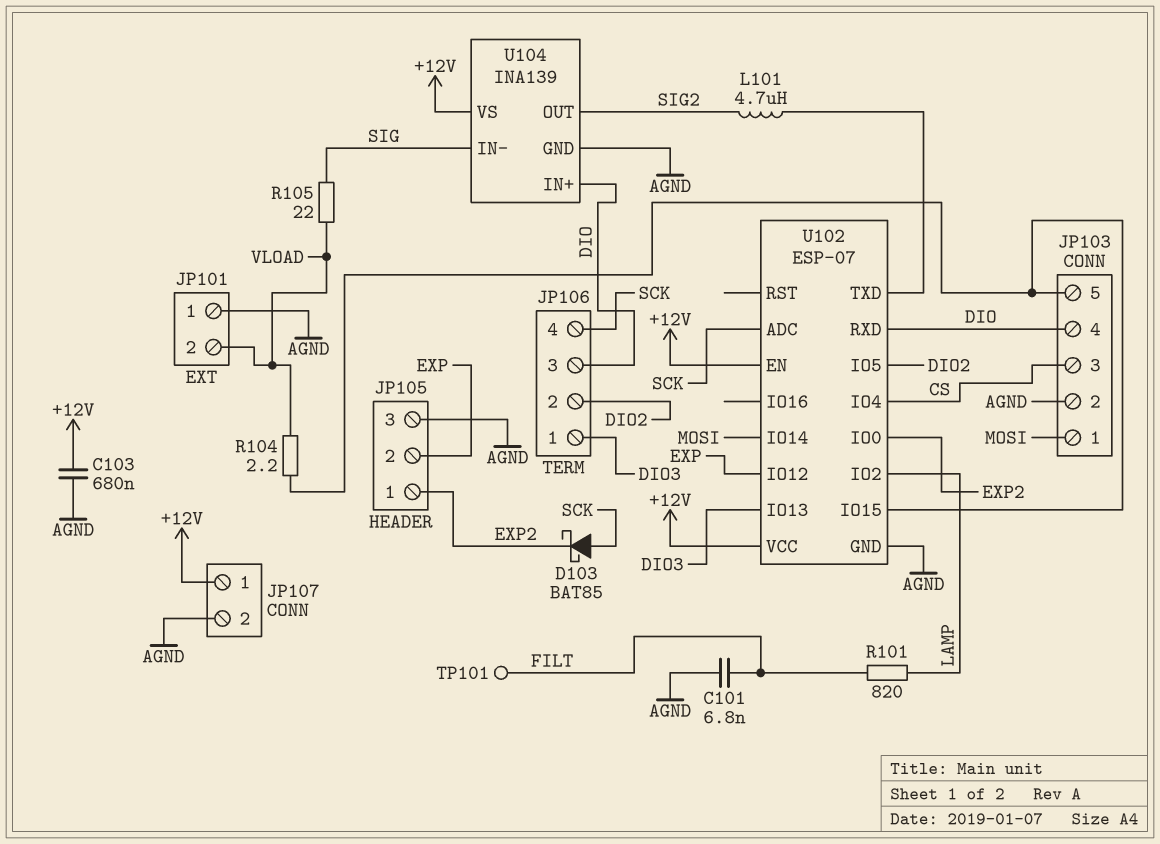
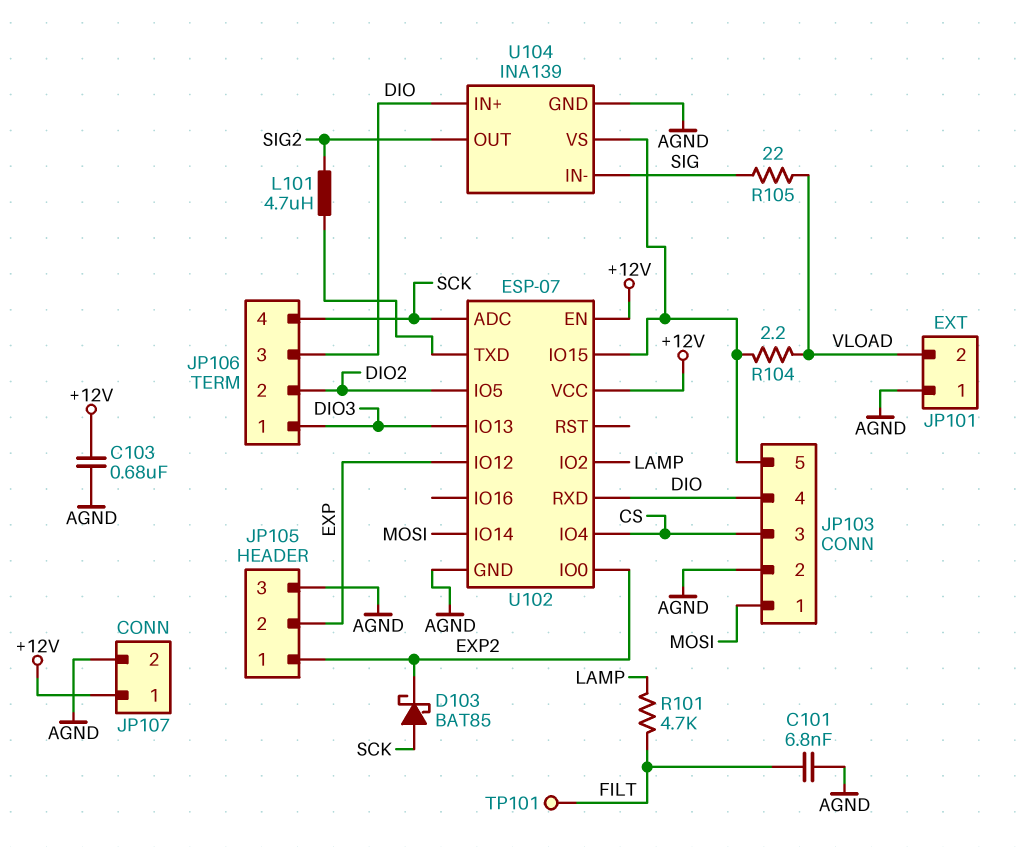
R101: 820 (FILT, LAMP) -> 4.7k (FILT, LAMP)
U104 pin VS: +12V -> JP103/5

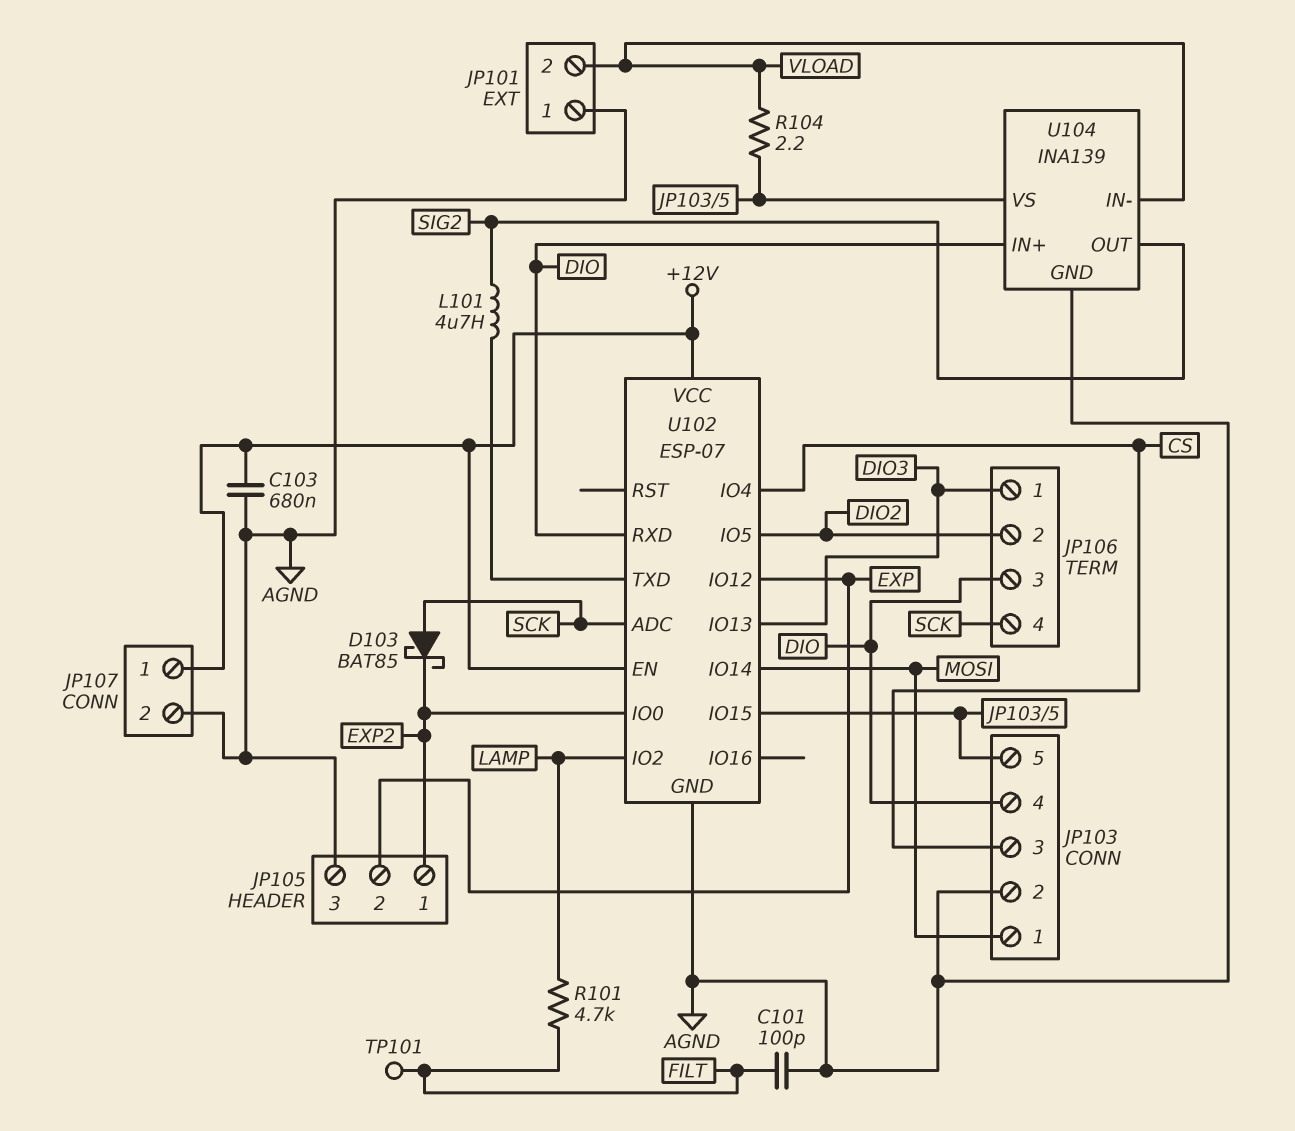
C101: 6.8nF (AGND, FILT) -> 100pF (AGND, FILT)
R105: 22 (SIG, VLOAD) -> none
U104 pin IN-: SIG -> VLOAD

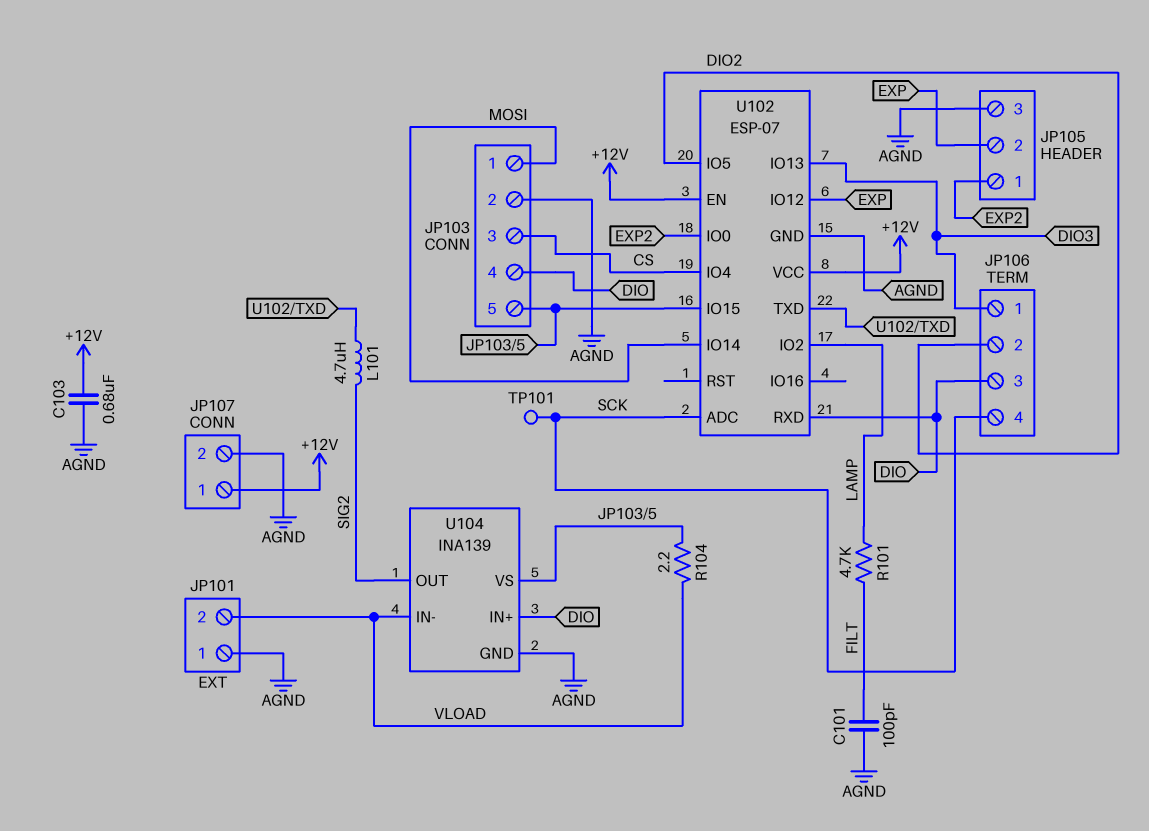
D103: schottky BAT85 (A SCK, K EXP2) -> none
TP101: test point (FILT) -> test point (SCK)

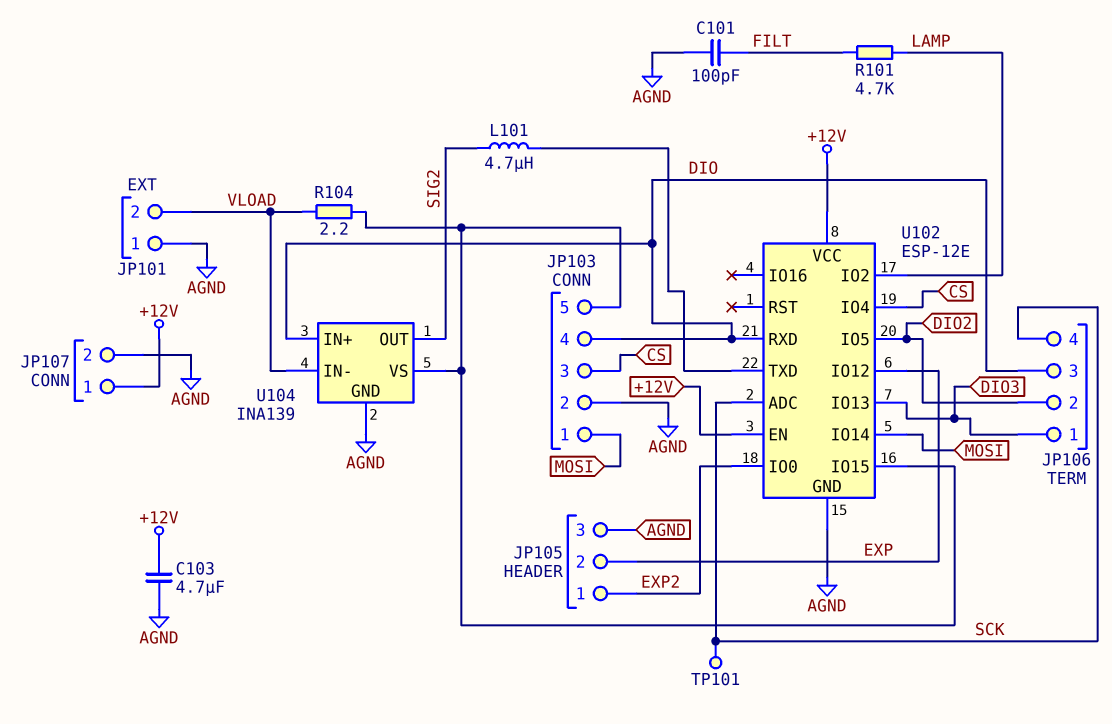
C103: 680nF (+12V, AGND) -> 4.7uF (+12V, AGND)
U102: ESP-07 -> ESP-12E

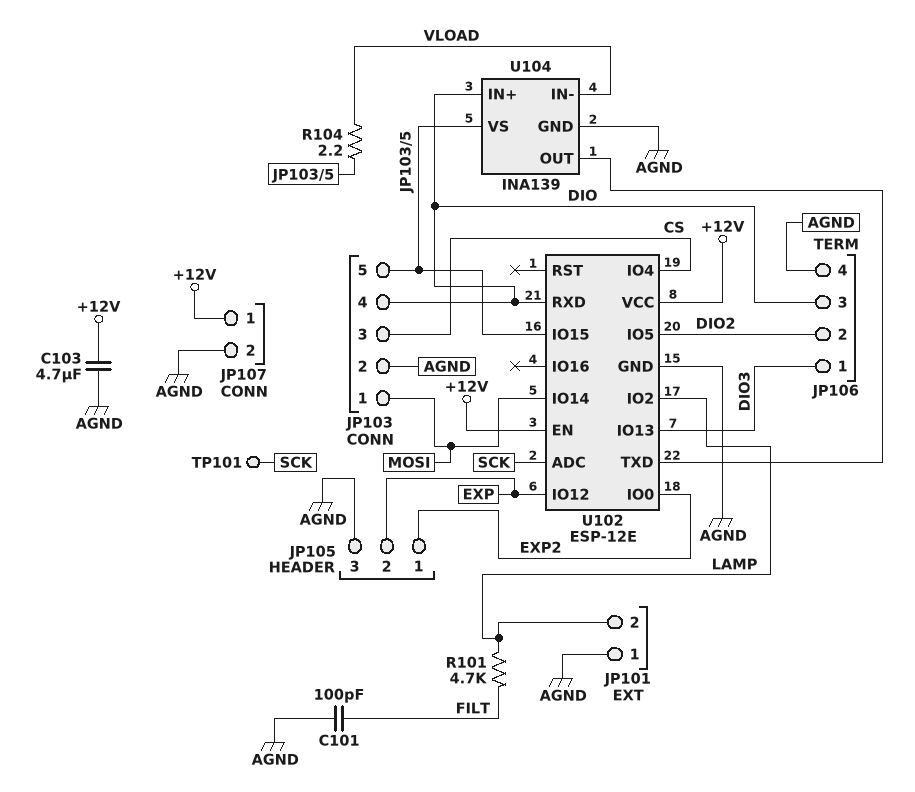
JP101 pin 2: VLOAD -> LAMP
JP106 pin 4: SCK -> AGND
L101: 4.7uH (SIG2, U102/TXD) -> none
U104 pin OUT: SIG2 -> U102/TXD

